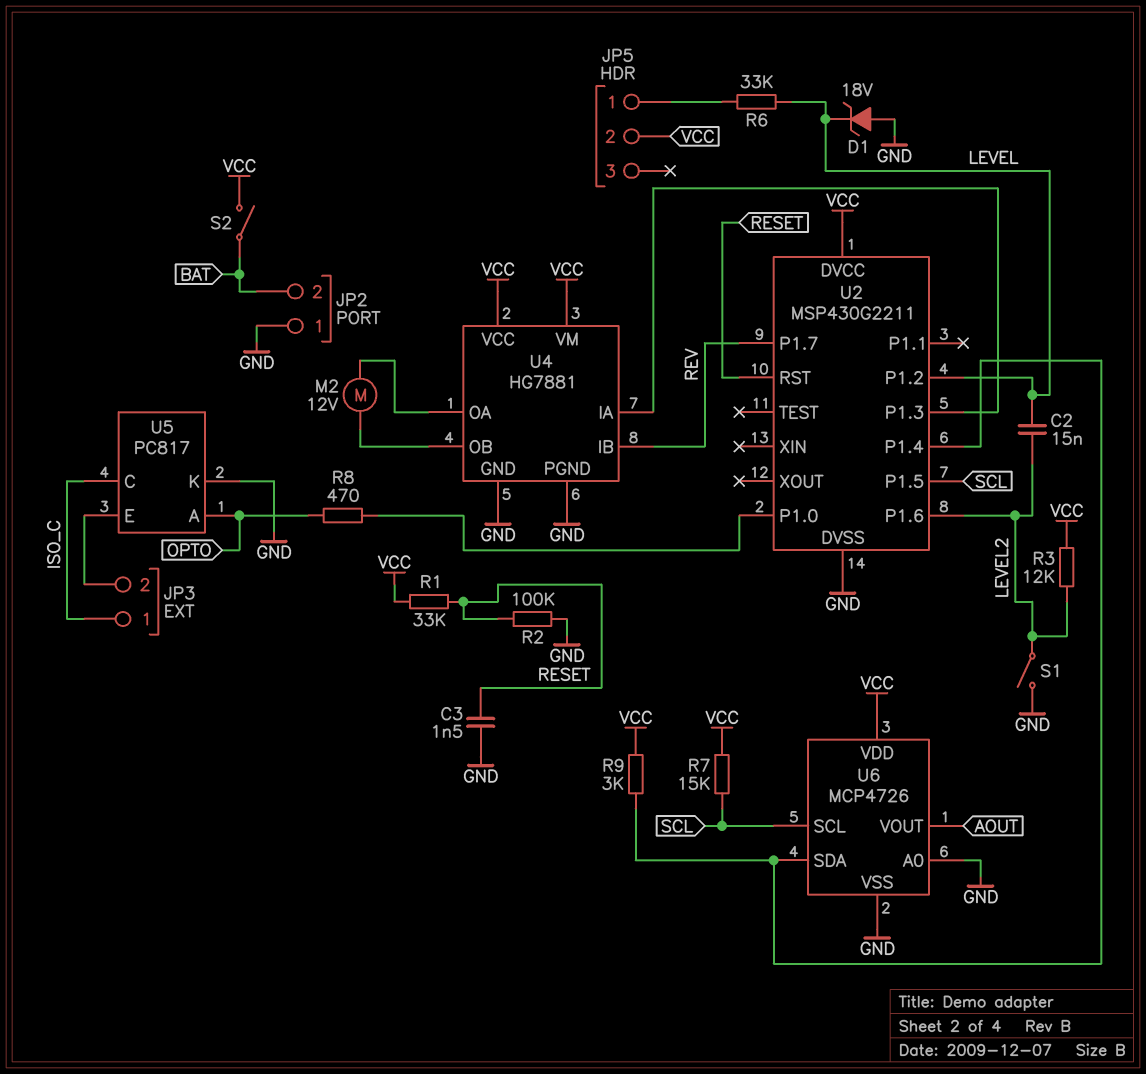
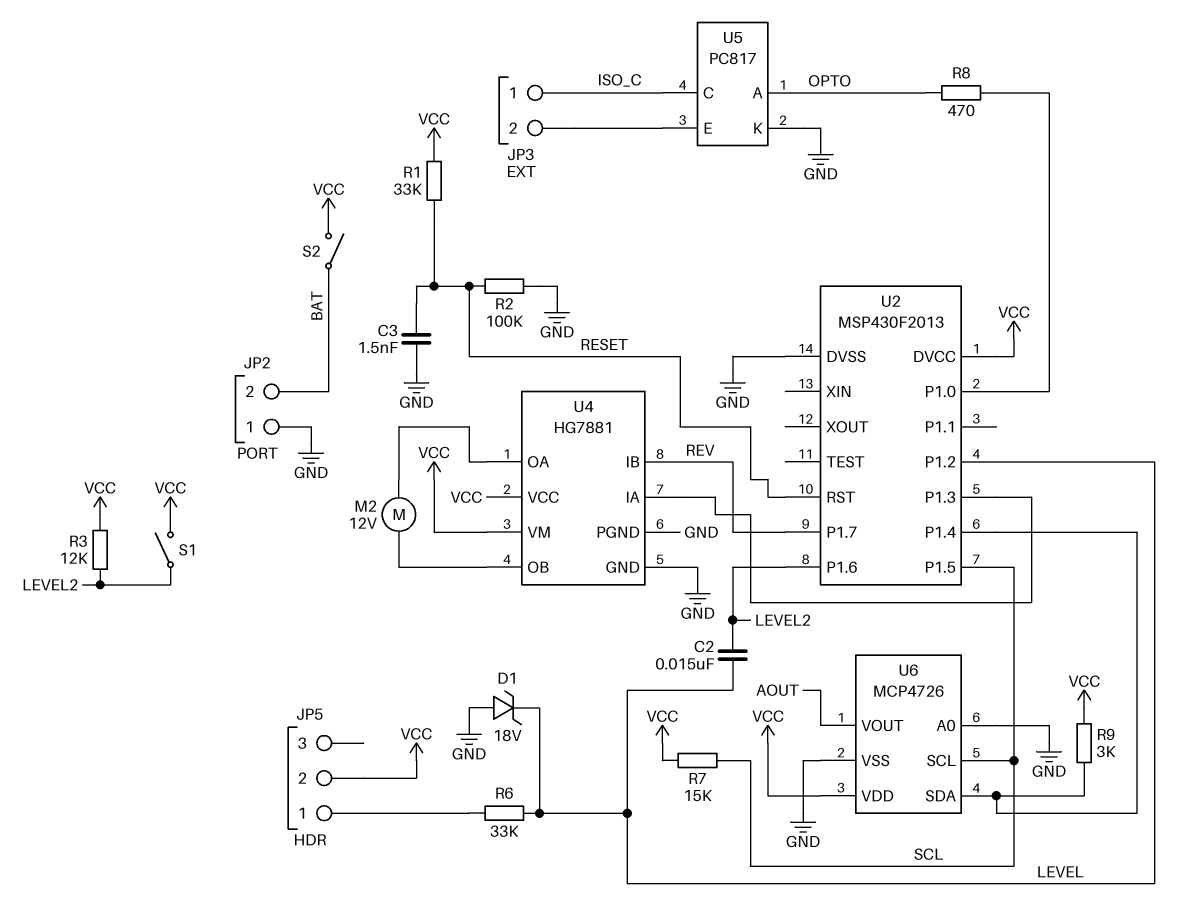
S1: switch (GND, LEVEL2) -> switch (LEVEL2, VCC)
U2: MSP430G2211 -> MSP430F2013

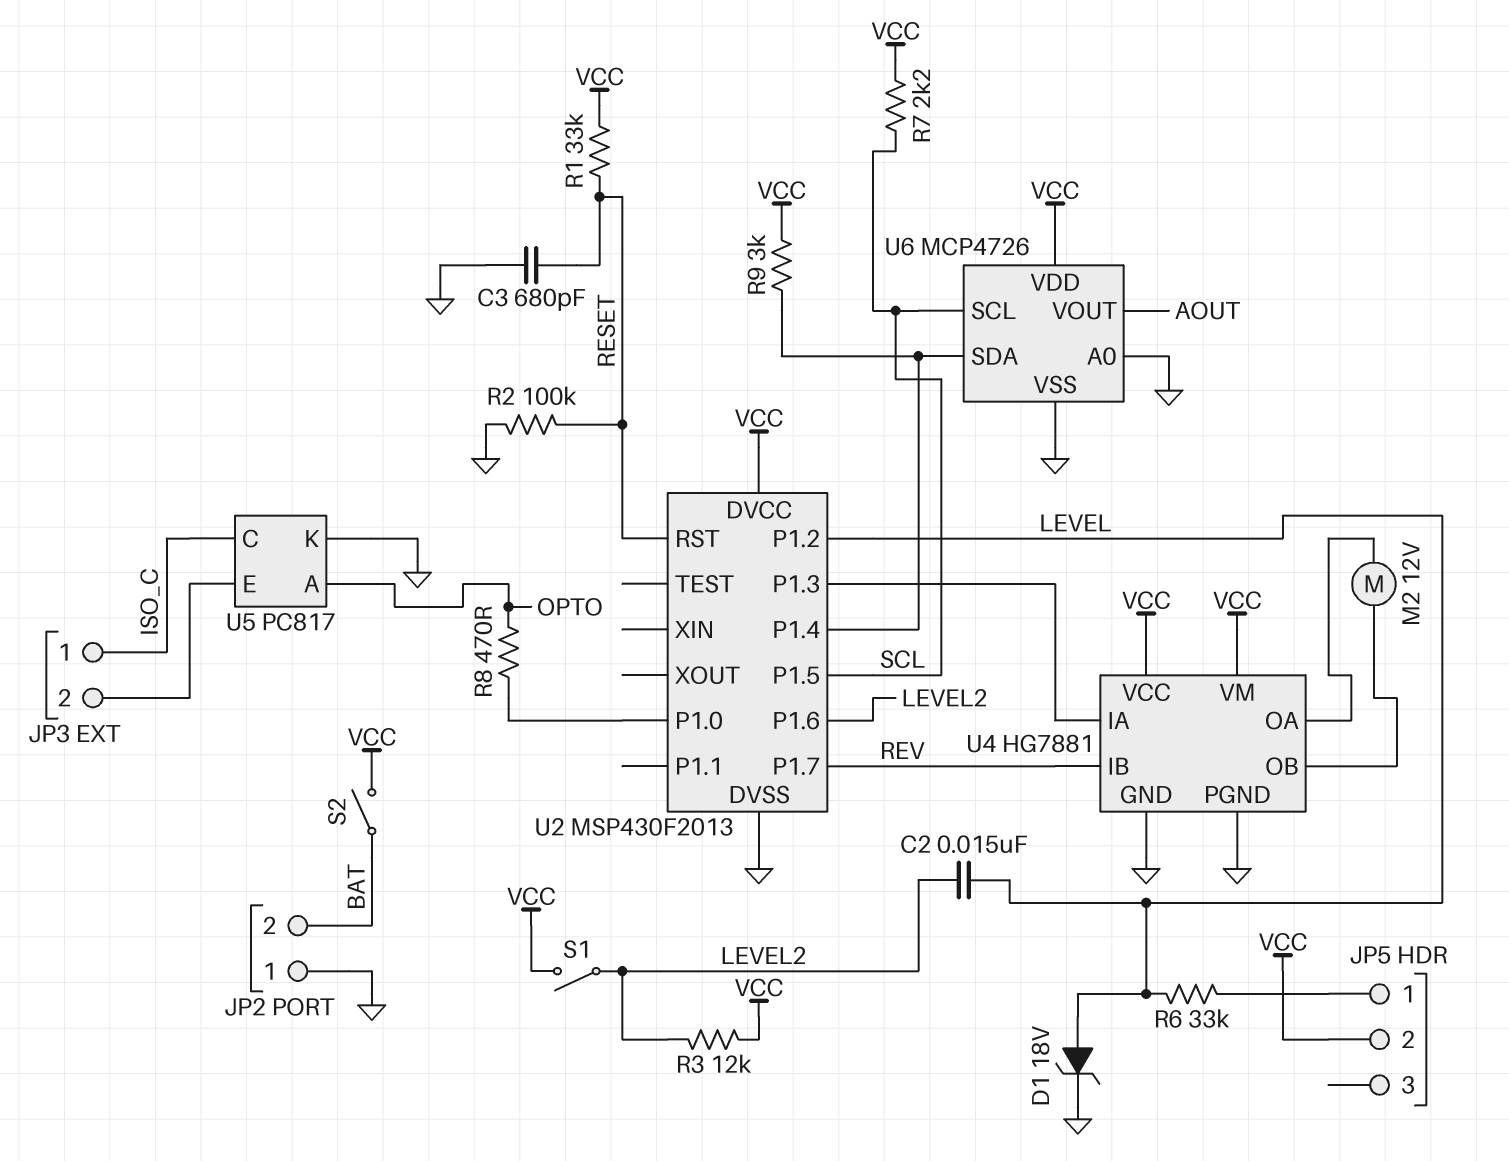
C3: 1.5nF (GND, RESET) -> 680pF (GND, RESET)
D1: zener 18V (A GND, K LEVEL) -> zener 18V (A LEVEL, K GND)
R7: 15k (SCL, VCC) -> 2.2k (SCL, VCC)

